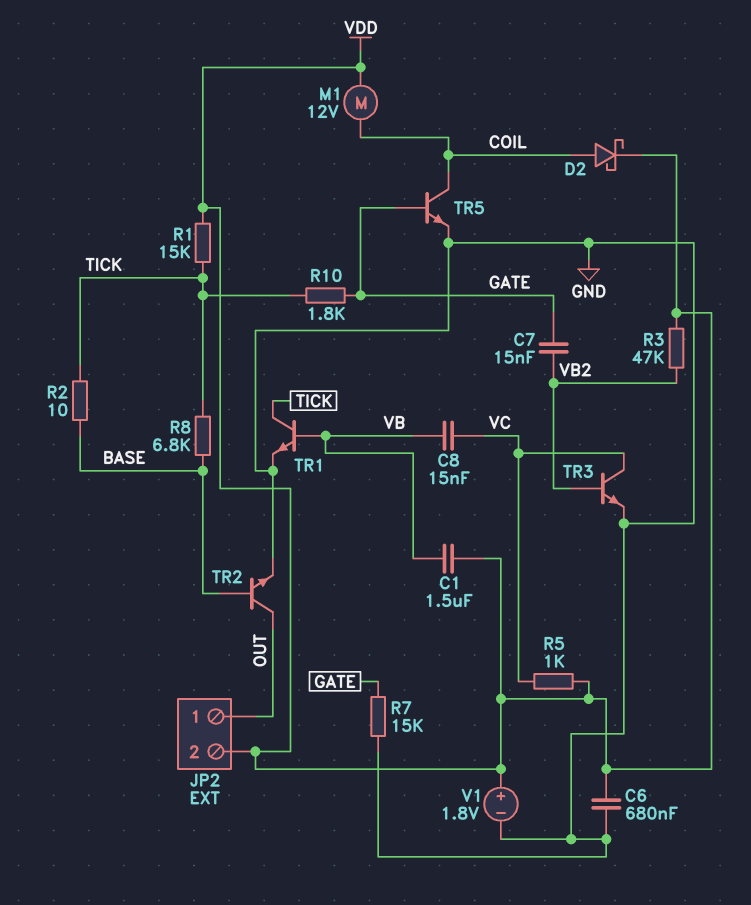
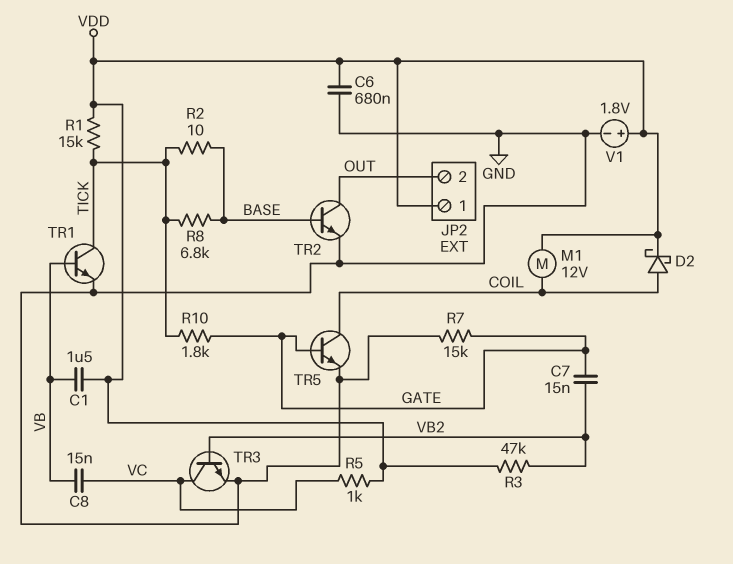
JP2 pin 1: OUT -> VDD
JP2 pin 2: VDD -> OUT

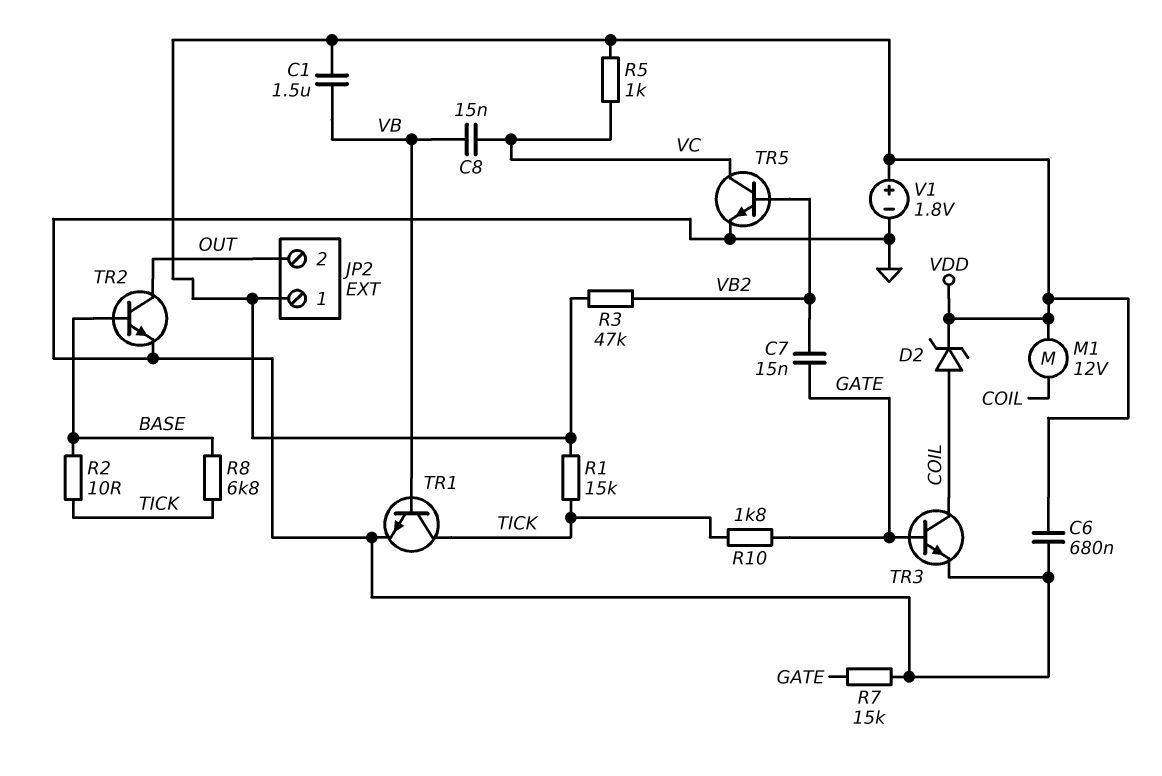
D2: schottky (A COIL, K VDD) -> zener (A COIL, K VDD)
TR3: NPN (B VB2, C VC, E GND) -> NPN (B GATE, C COIL, E GND)
TR5: NPN (B GATE, C COIL, E GND) -> NPN (B VB2, C VC, E GND)

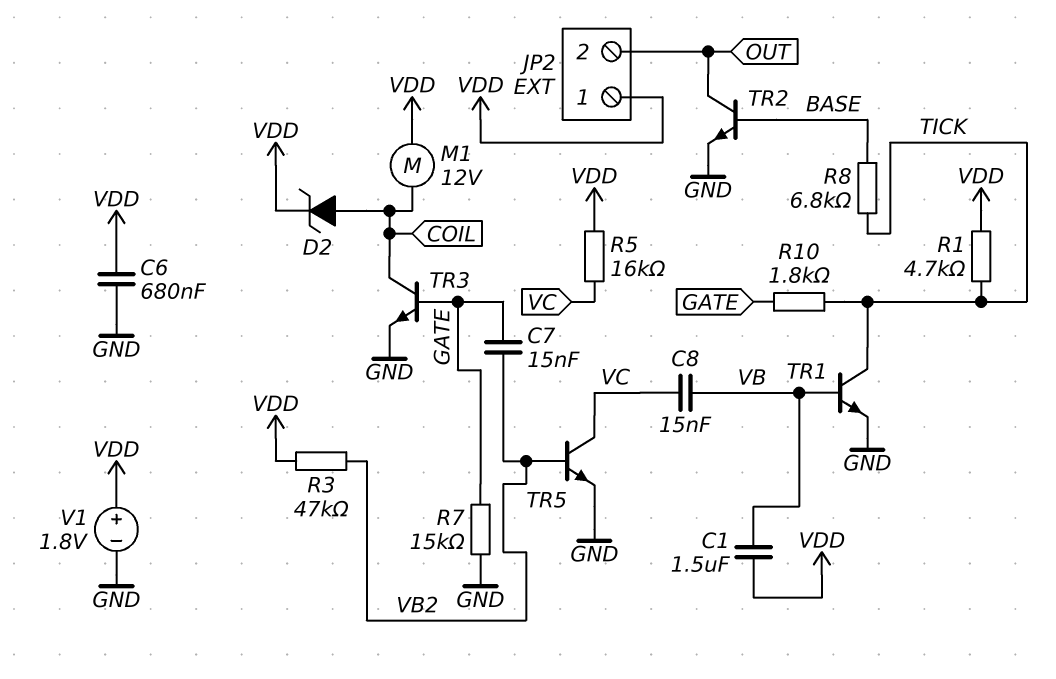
R1: 15k (TICK, VDD) -> 4.7k (TICK, VDD)
R2: 10 (BASE, TICK) -> none
R5: 1k (VC, VDD) -> 16k (VC, VDD)

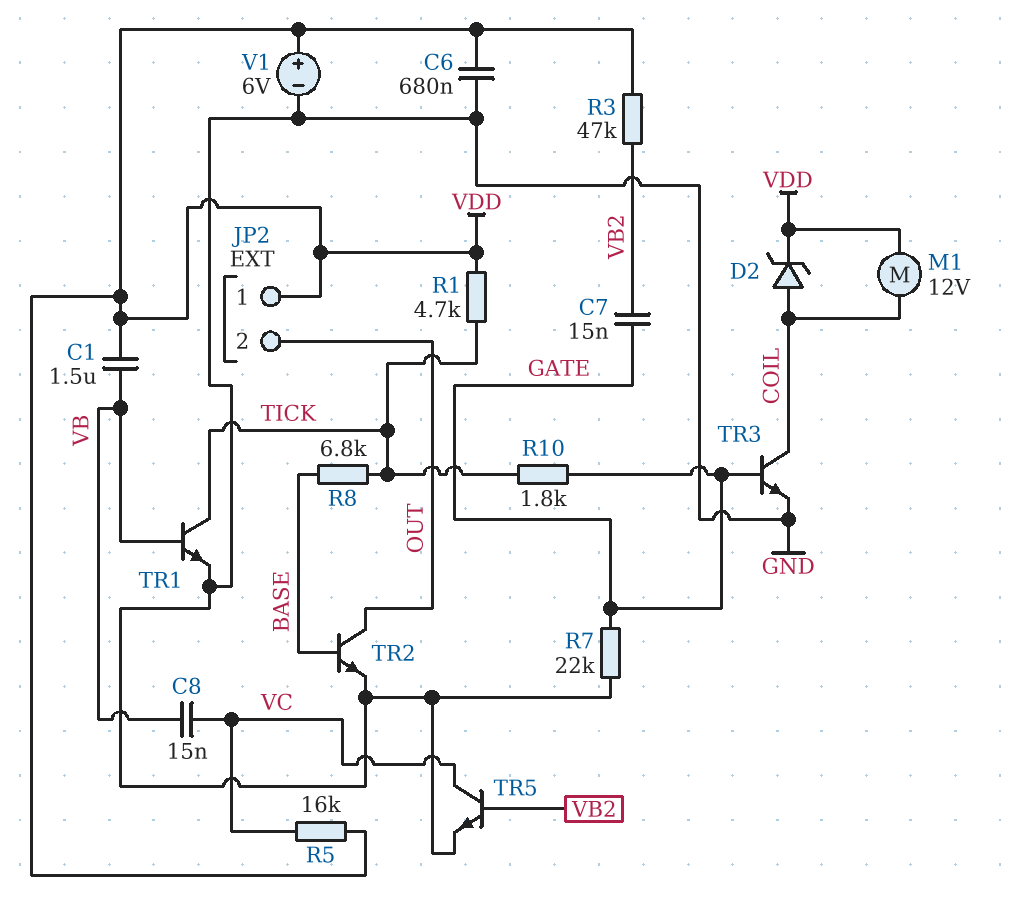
R7: 15k (GATE, GND) -> 22k (GATE, GND)
V1: 1.8V (plus VDD, minus GND) -> 6V (plus VDD, minus GND)

